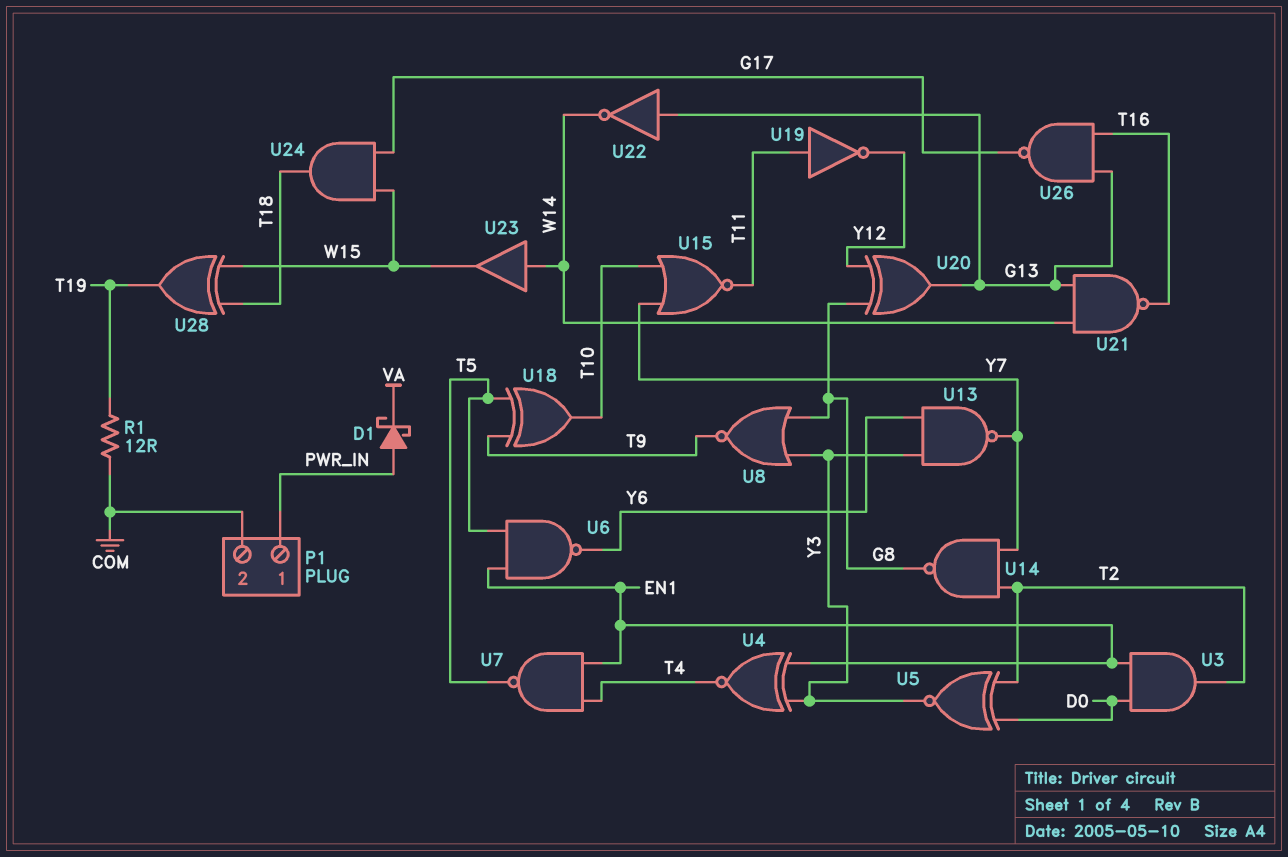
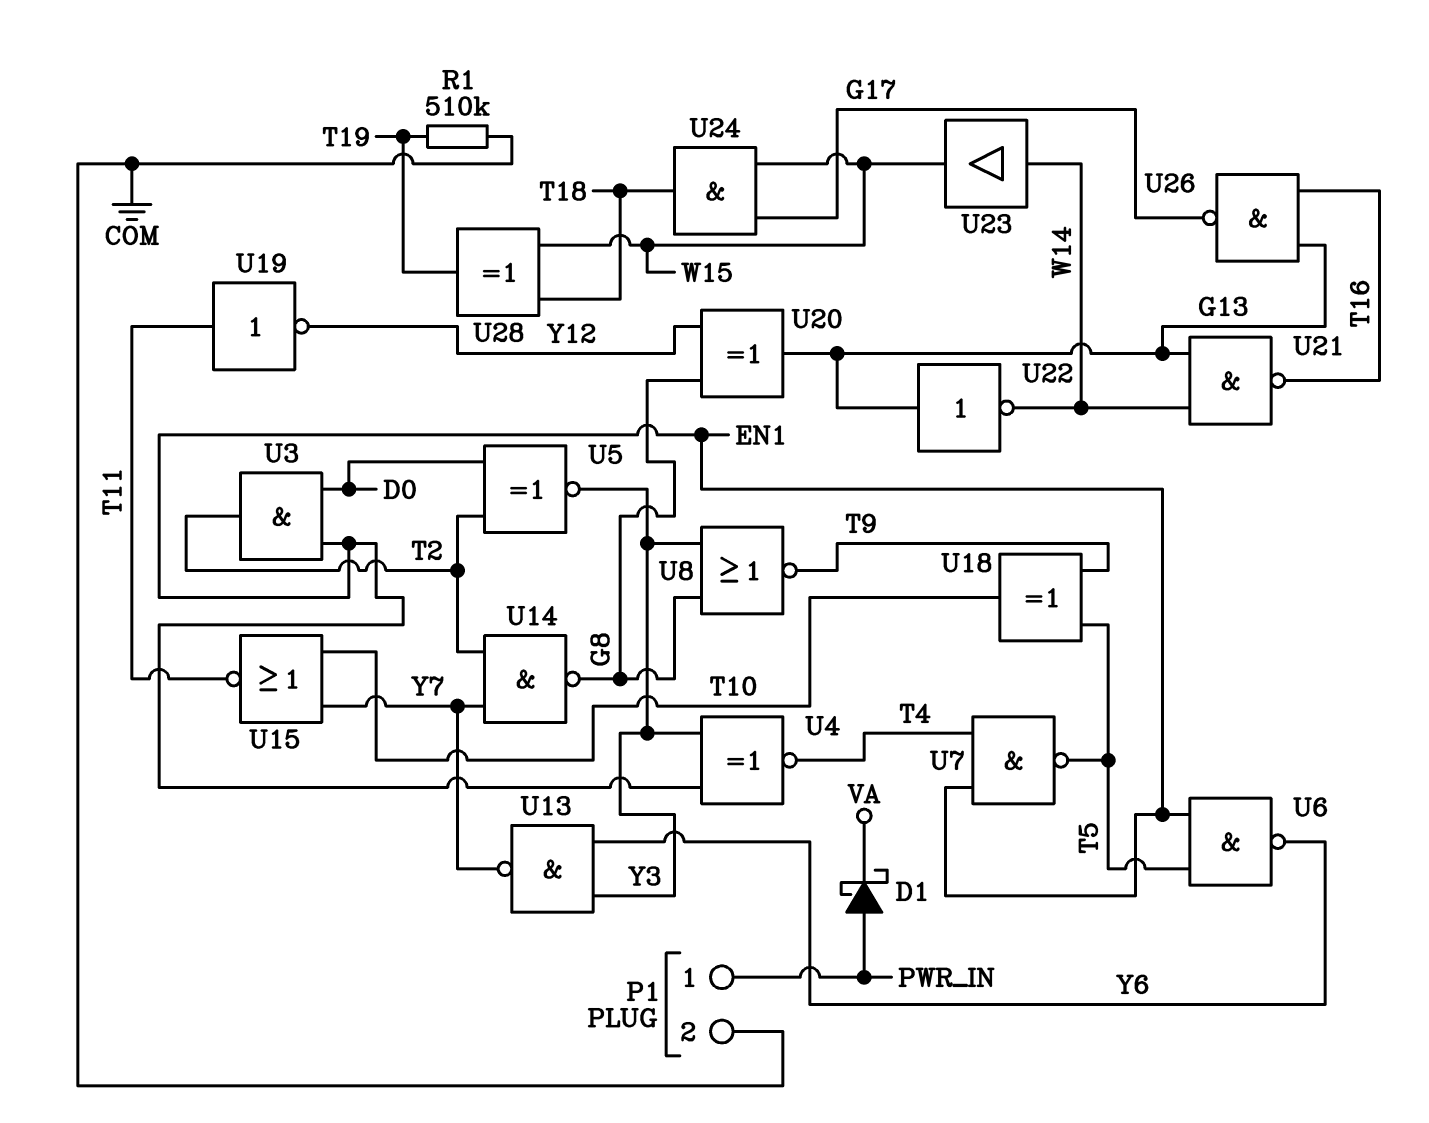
R1: 12 (COM, T19) -> 510k (COM, T19)

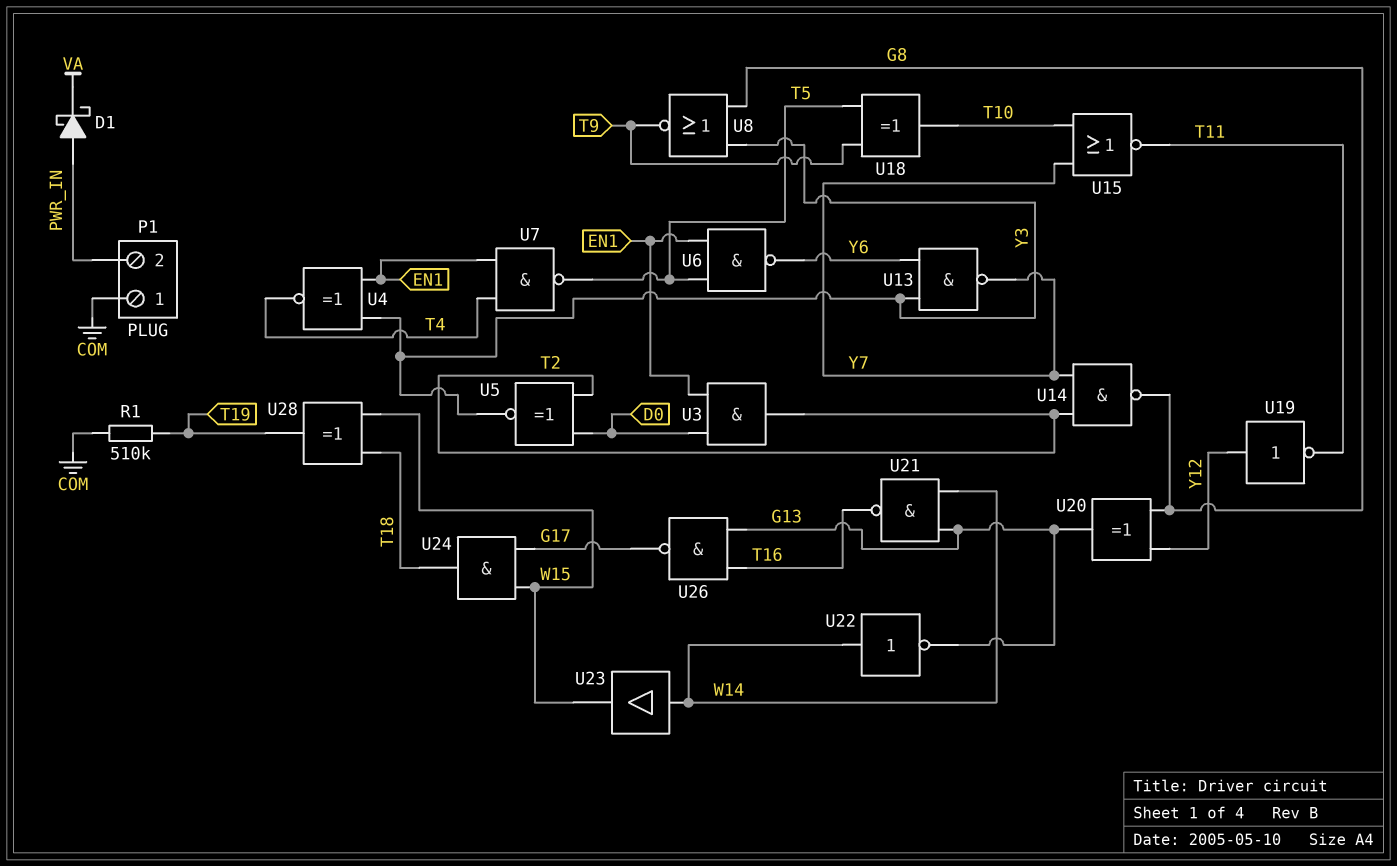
P1 pin 1: PWR_IN -> COM
P1 pin 2: COM -> PWR_IN
U19: NOT (in T11, out Y12) -> NOT (in Y12, out T11)
U22: NOT (in G13, out W14) -> NOT (in W14, out G13)

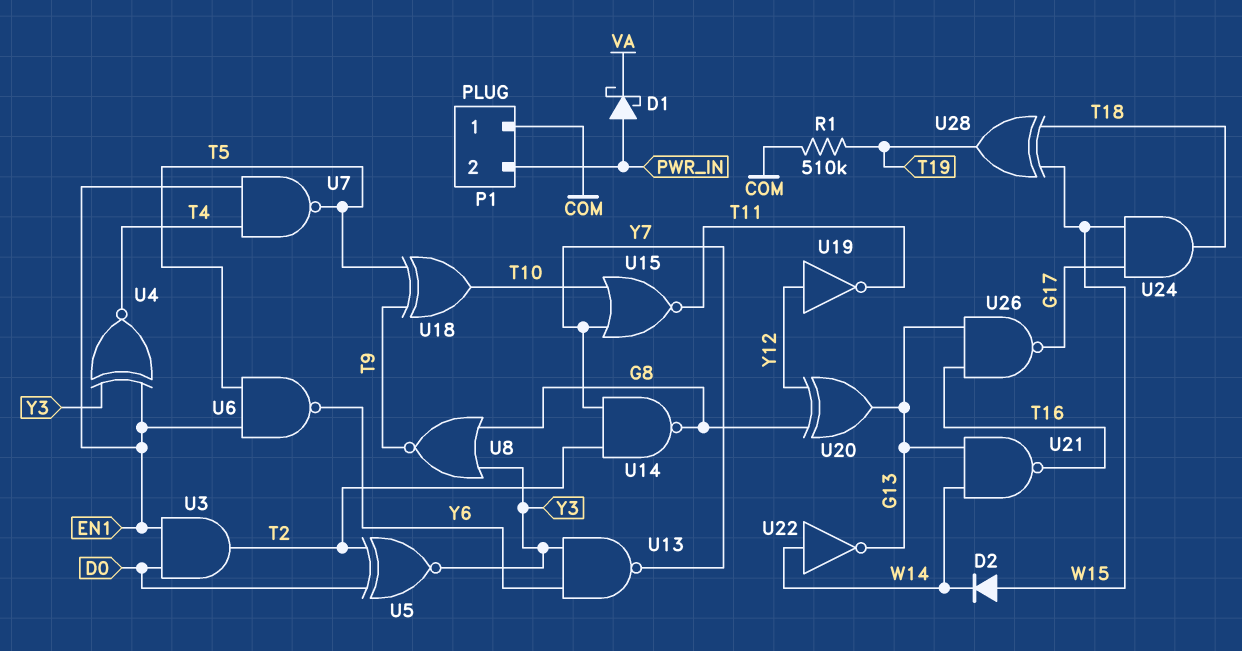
D2: none -> diode (A W15, K W14)
U23: buffer (in W14, out W15) -> none

